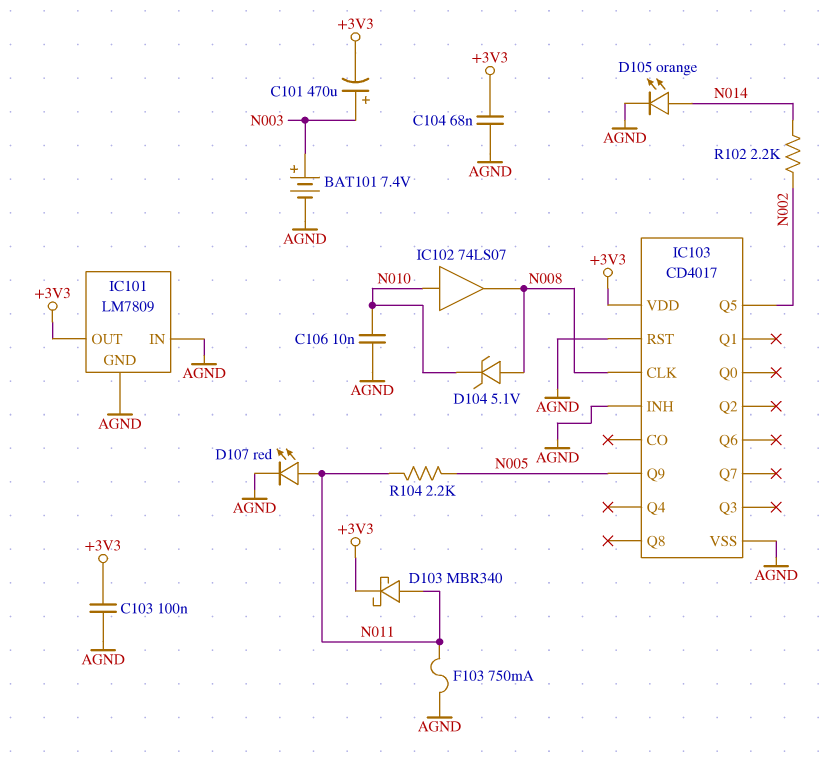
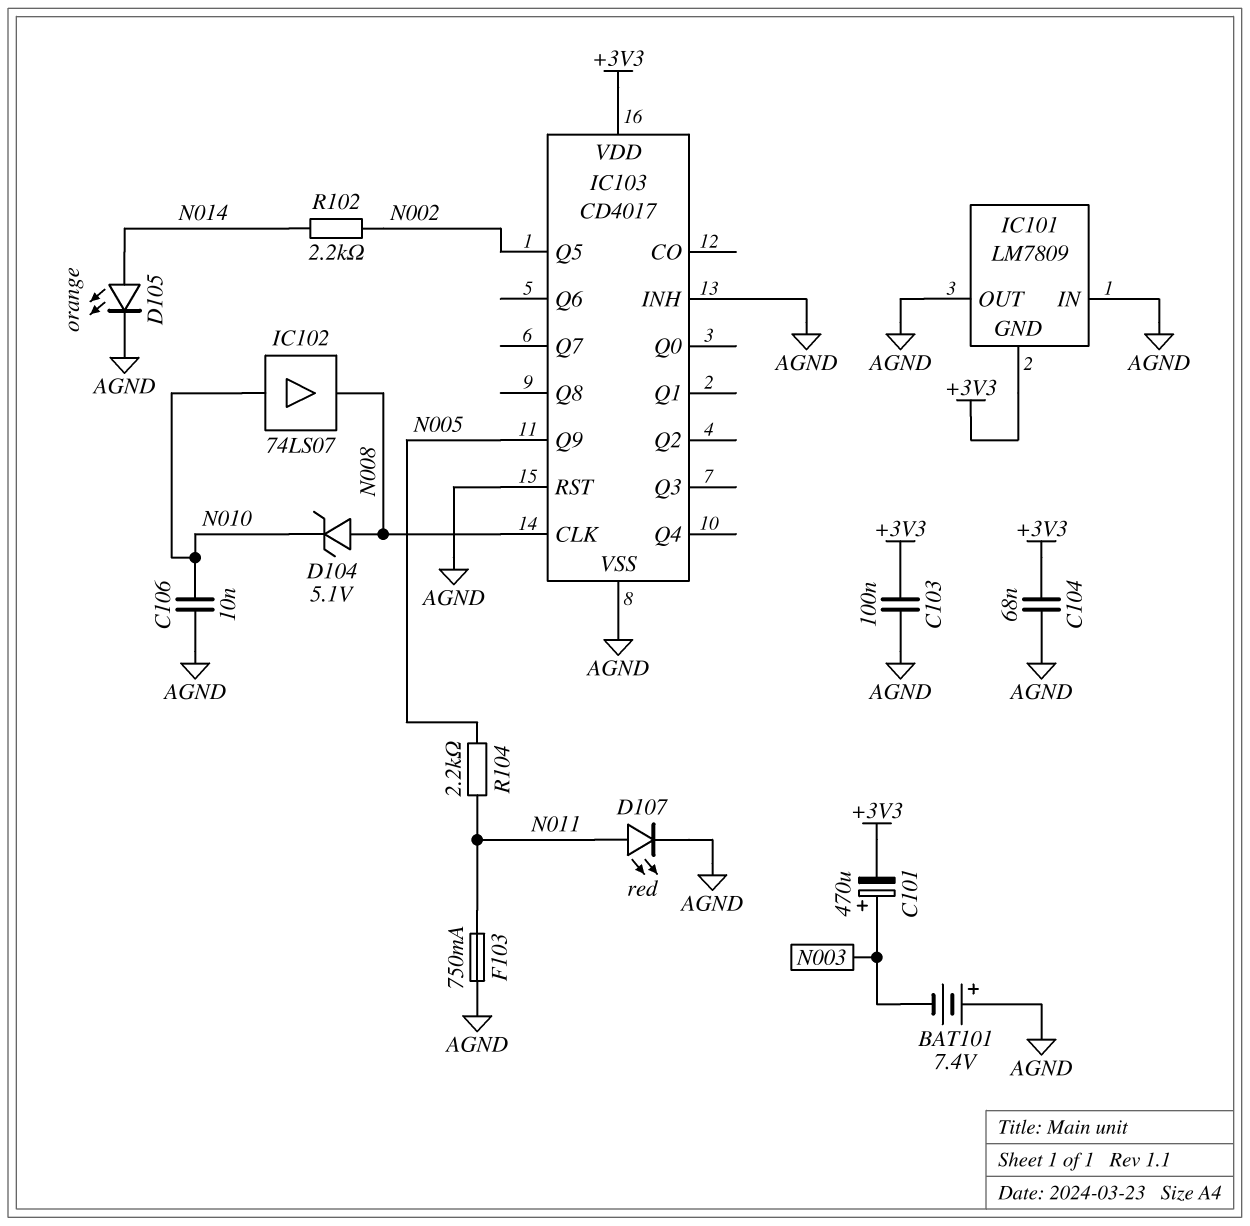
BAT101: 7.4V (plus N003, minus AGND) -> 7.4V (plus AGND, minus N003)
D103: schottky MBR340 (A N011, K +3V3) -> none
IC101 pin GND: AGND -> +3V3
IC101 pin OUT: +3V3 -> AGND

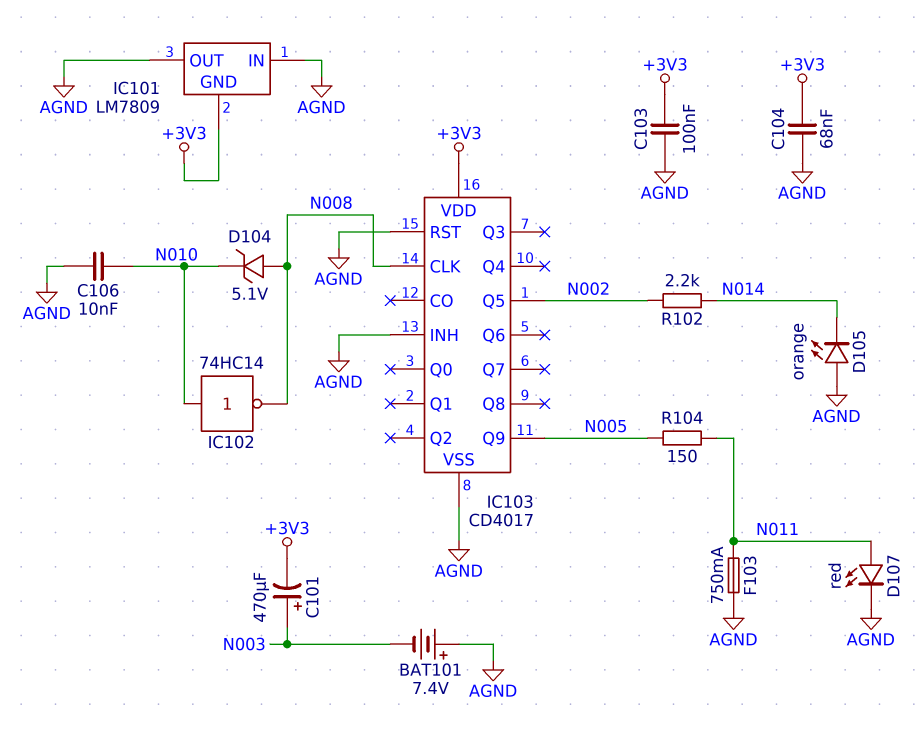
D105: LED orange (A N014, K AGND) -> LED orange (A AGND, K N014)
IC102: buffer 74LS07 (in N010, out N008) -> NOT 74HC14 (in N010, out N008)
R104: 2.2k (N005, N011) -> 150 (N005, N011)

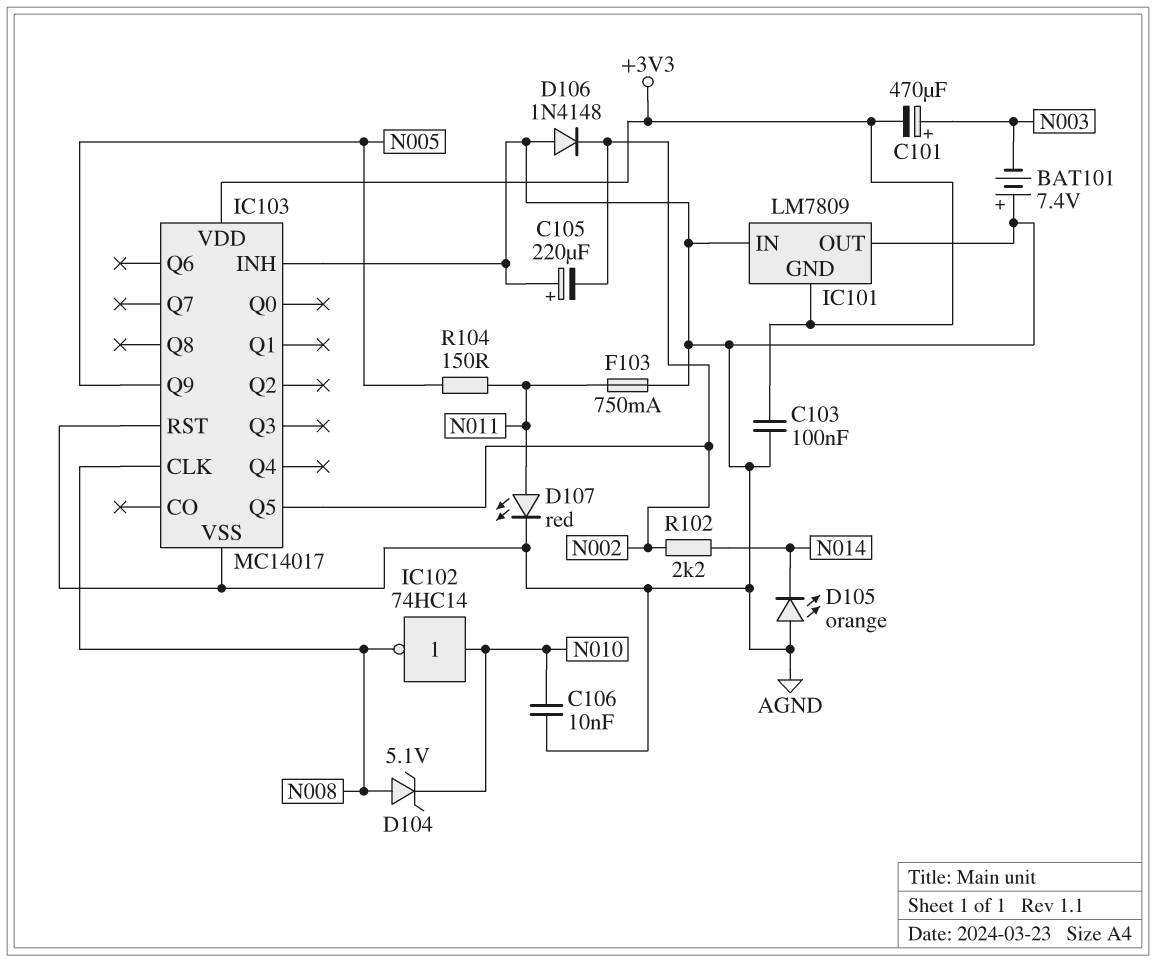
C104: 68nF (+3V3, AGND) -> none
C105: none -> 220uF (plus AGND, minus N002)
D106: none -> diode 1N4148 (A AGND, K N002)
IC103: CD4017 -> MC14017

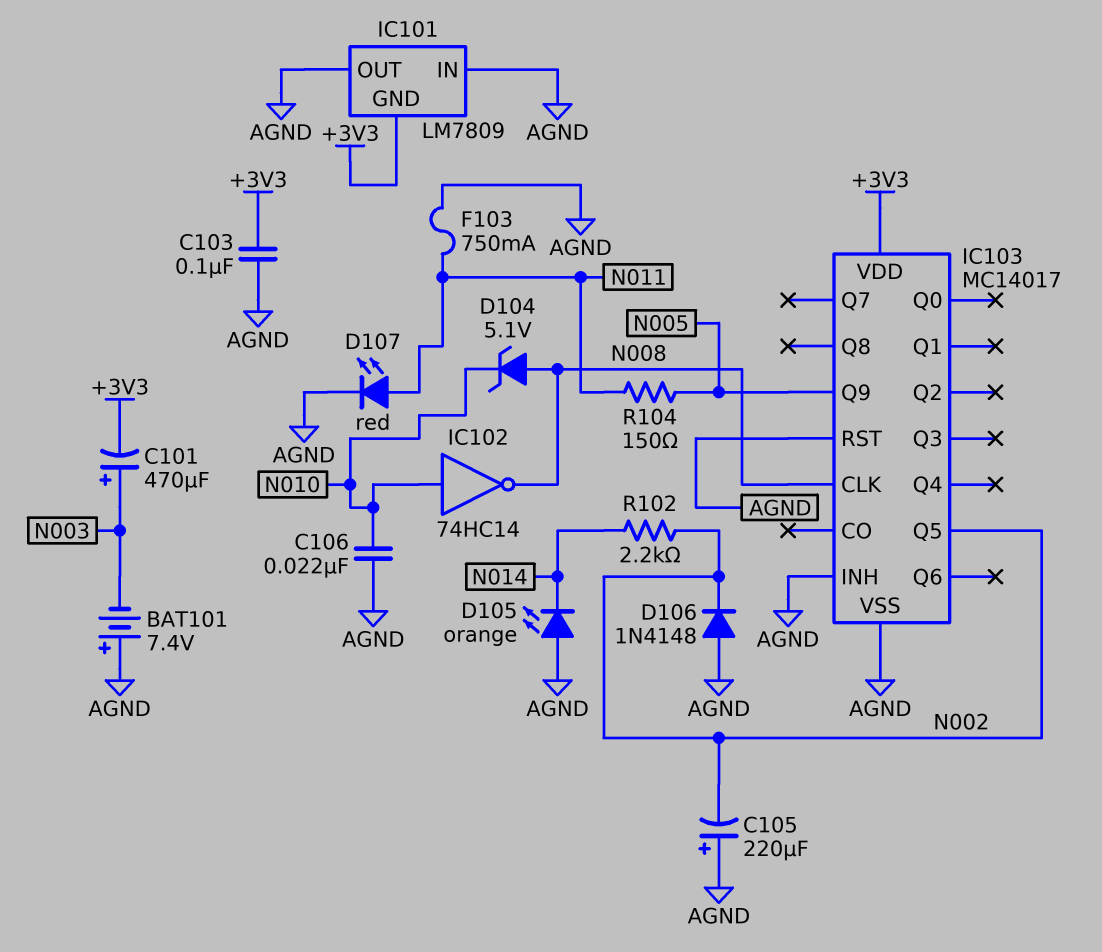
C106: 10nF (AGND, N010) -> 22nF (AGND, N010)

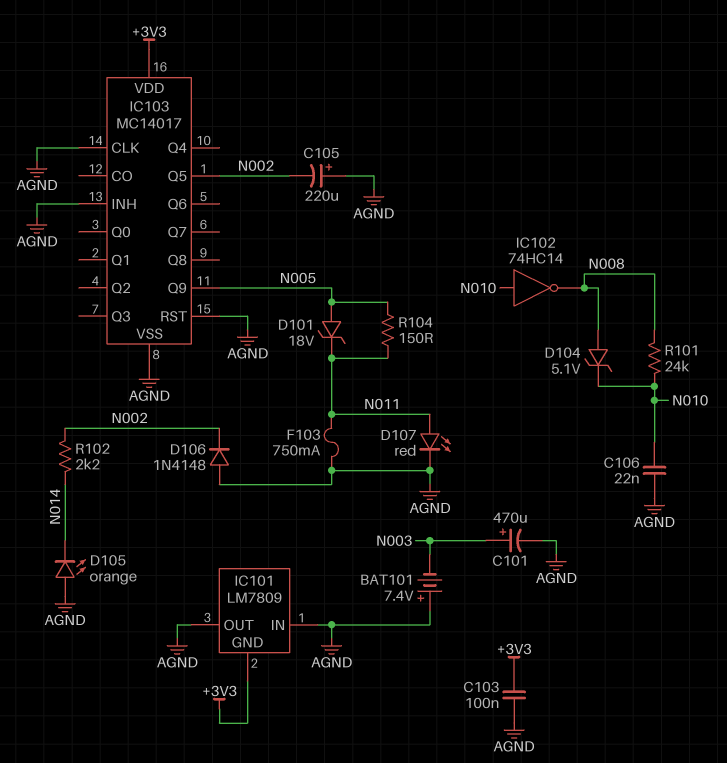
C101: 470uF (plus N003, minus +3V3) -> 470uF (plus N003, minus AGND)
D101: none -> zener 18V (A N005, K N011)
IC103 pin CLK: N008 -> AGND
R101: none -> 24k (N008, N010)

